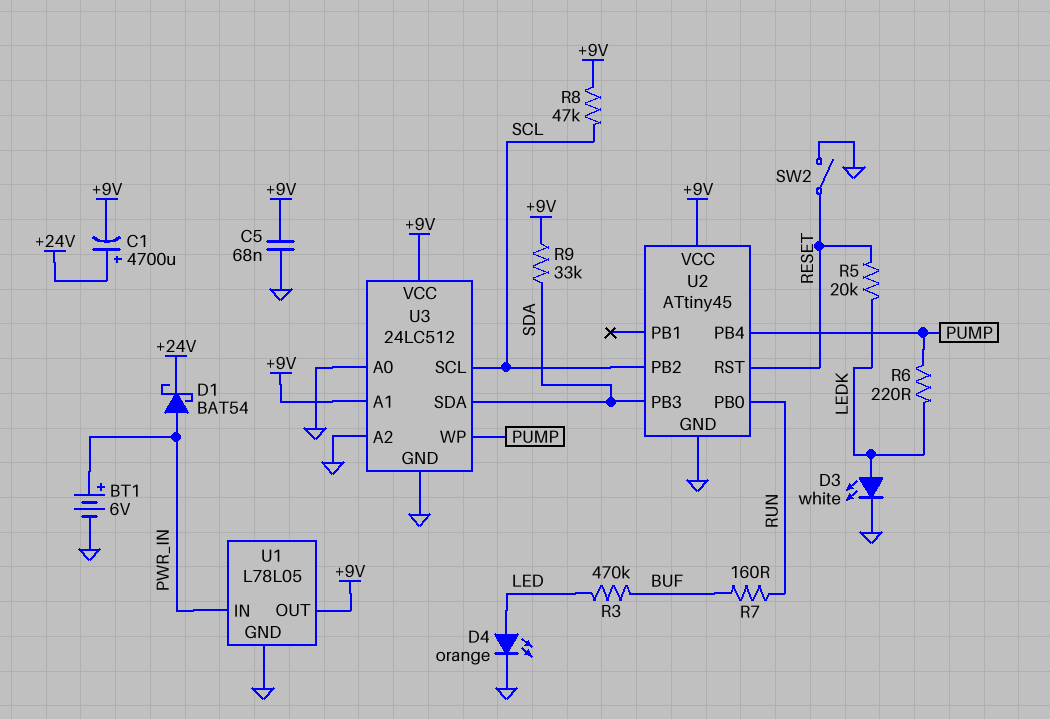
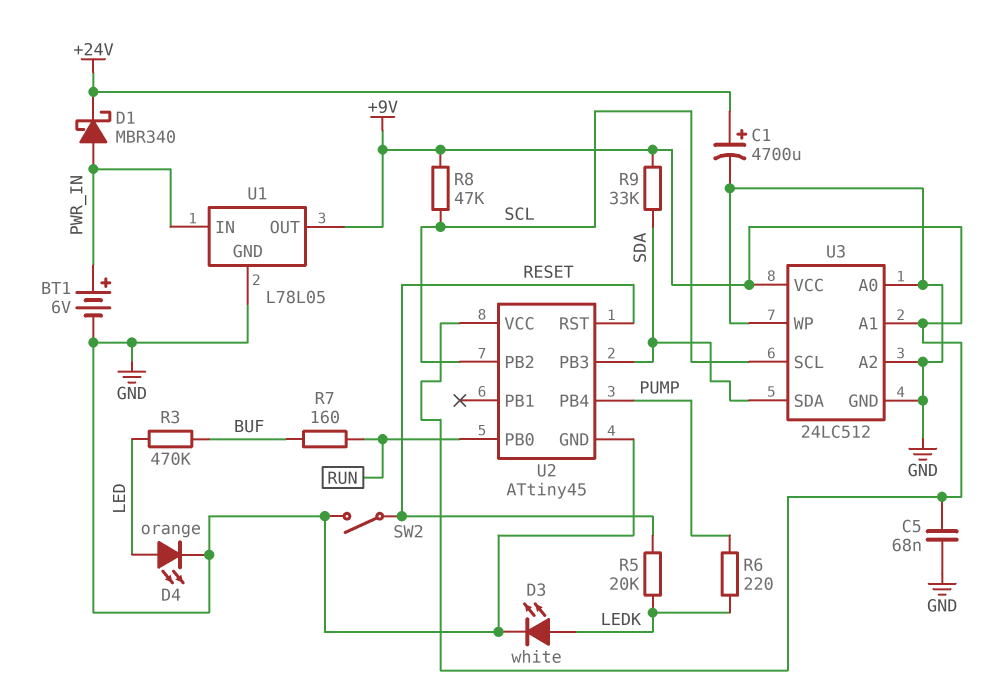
C1: 4700uF (plus +24V, minus +9V) -> 4700uF (plus +24V, minus GND)
D1: schottky BAT54 (A PWR_IN, K +24V) -> schottky MBR340 (A PWR_IN, K +24V)
U3 pin WP: PUMP -> GND

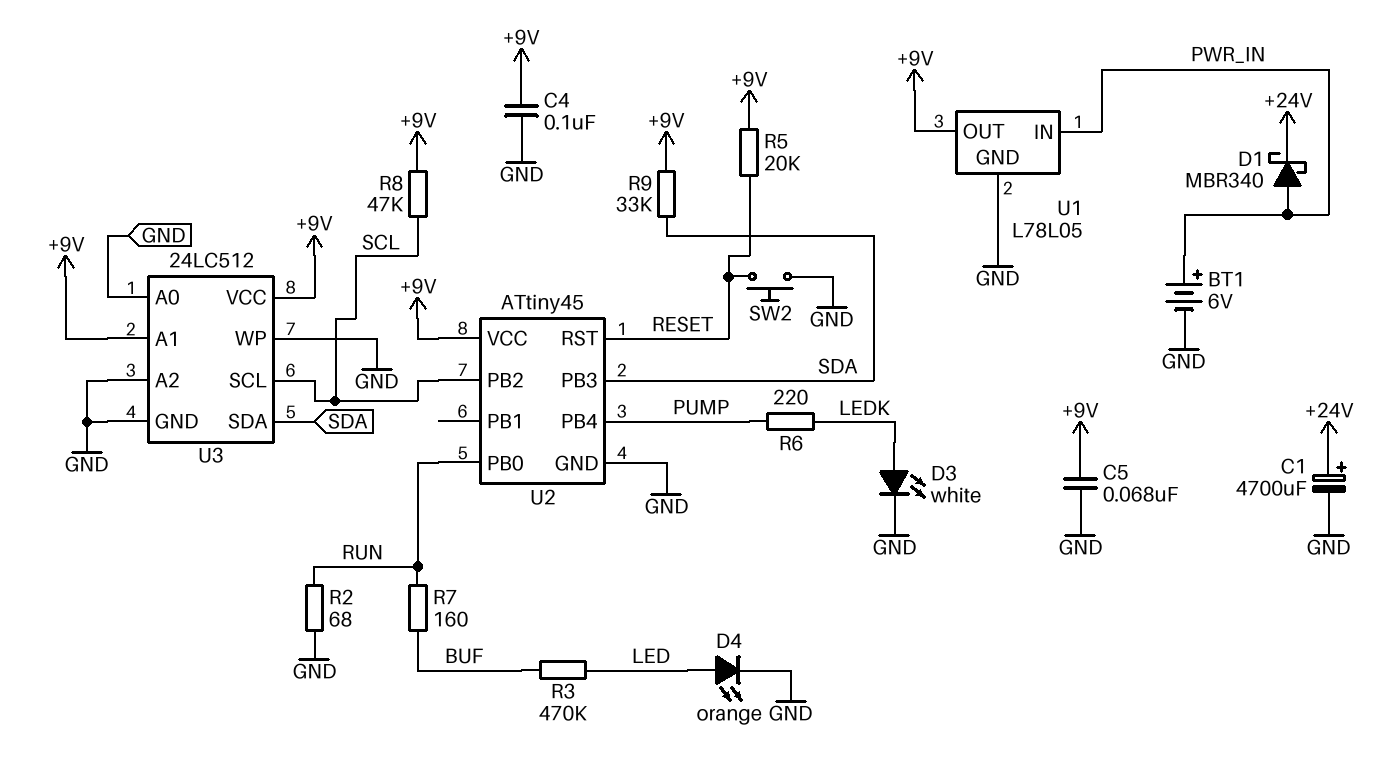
C4: none -> 100nF (+9V, GND)
R2: none -> 68 (GND, RUN)
R5: 20k (LEDK, RESET) -> 20k (+9V, RESET)
SW2: switch (GND, RESET) -> button (GND, RESET)

